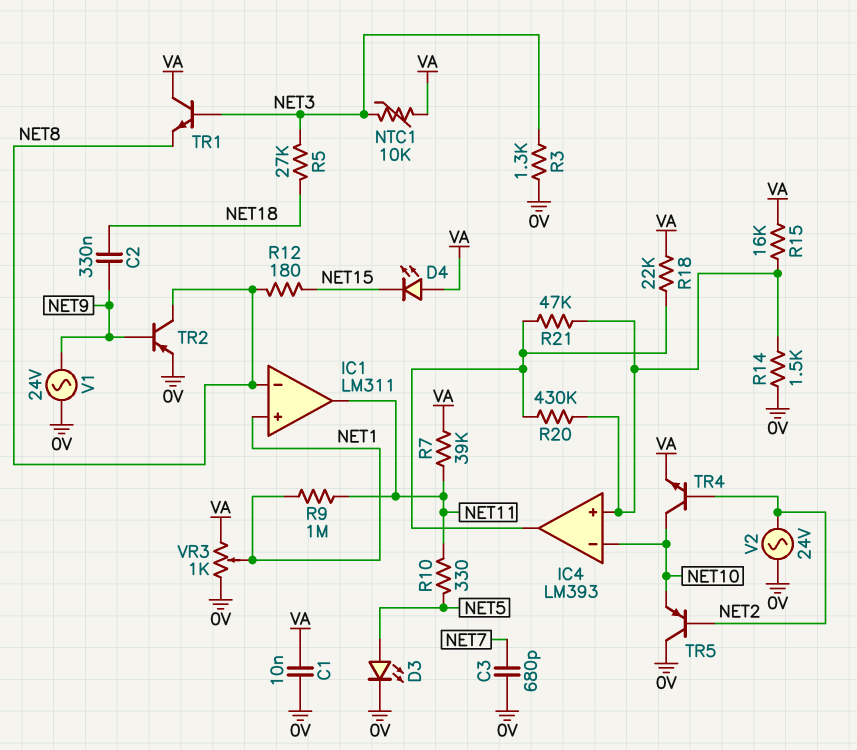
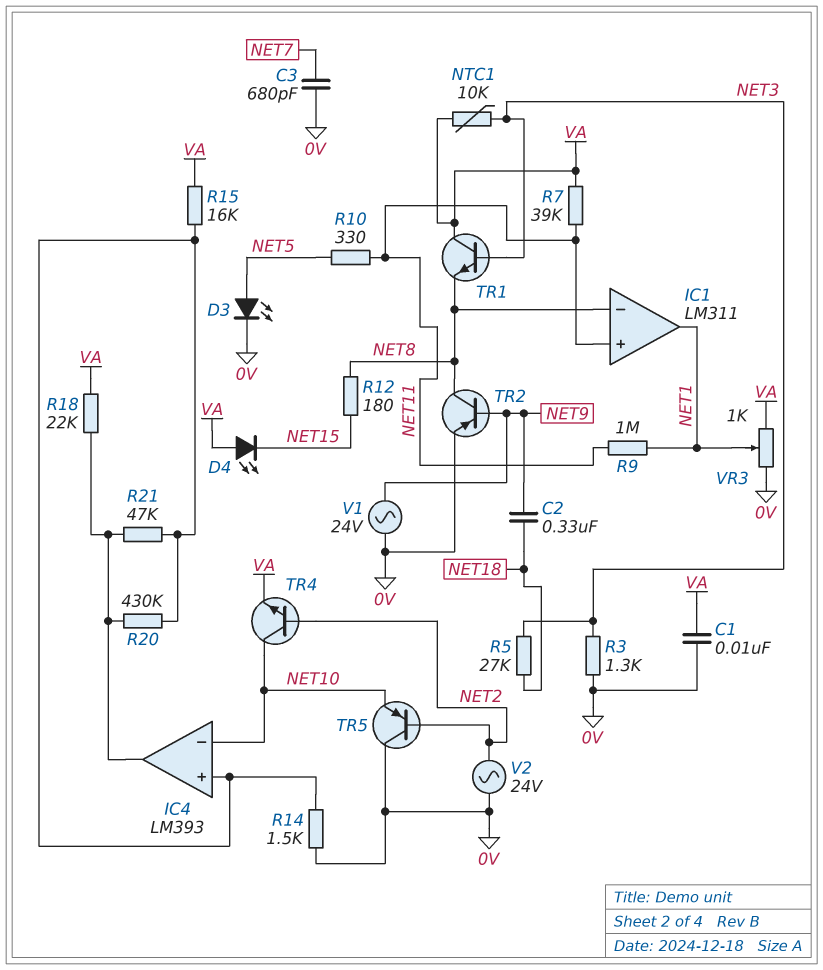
IC1 pin in+: NET1 -> NET11
IC1 pin out: NET11 -> NET1

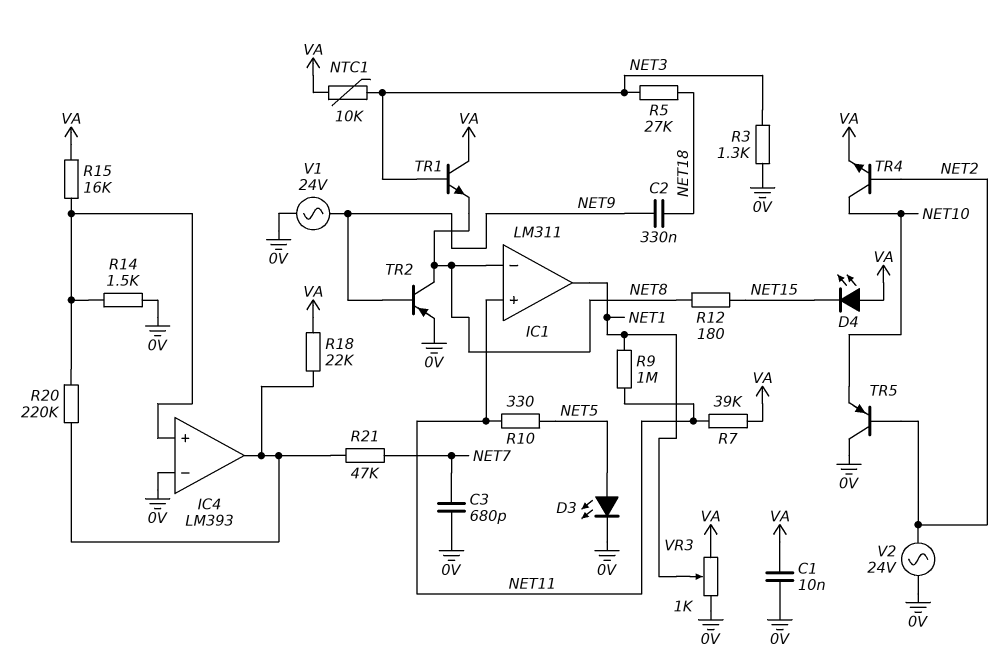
IC4 pin in-: NET10 -> 0V
R20: 430k (IC4/in+, IC4/out) -> 220k (IC4/in+, IC4/out)
R21: 47k (IC4/in+, IC4/out) -> 47k (IC4/out, NET7)

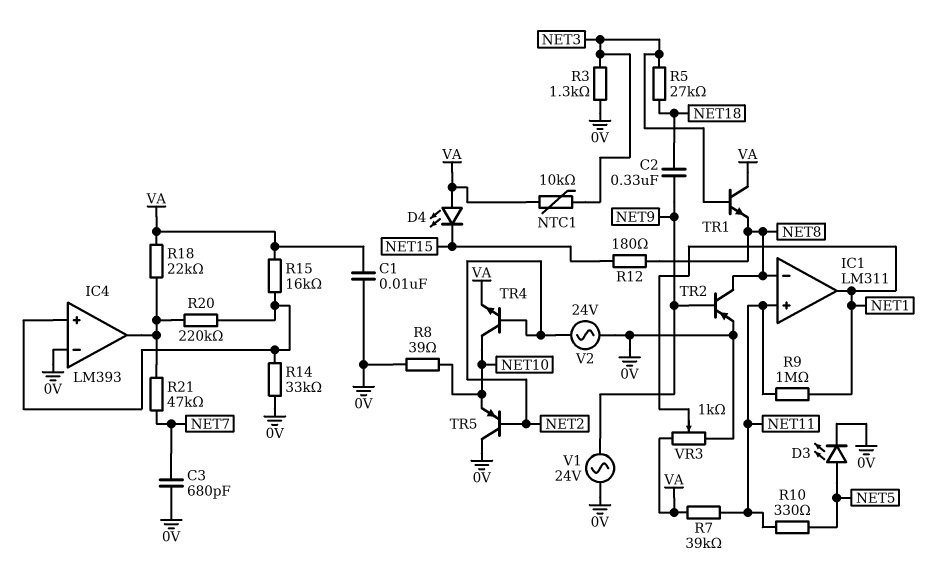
R8: none -> 39 (0V, NET10)
R14: 1.5k (0V, IC4/in+) -> 33k (0V, IC4/in+)

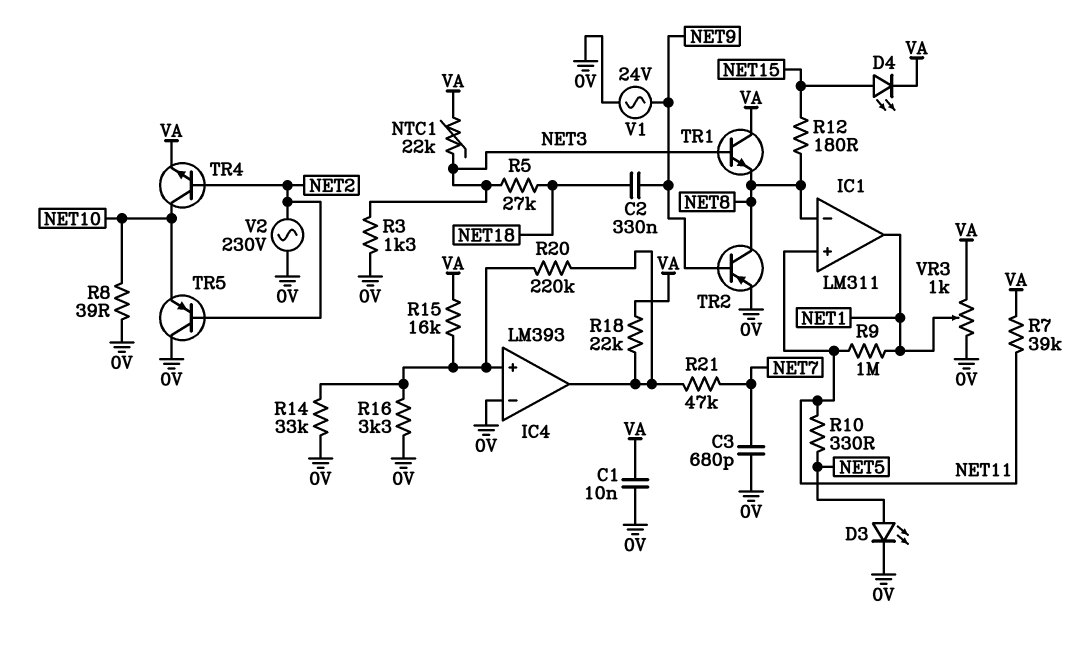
D4: LED (A VA, K NET15) -> LED (A NET15, K VA)
NTC1: 10k (NET3, VA) -> 22k (NET3, VA)
R16: none -> 3.3k (0V, IC4/in+)
V2: AC 24V (0V, NET2) -> AC 230V (0V, NET2)

